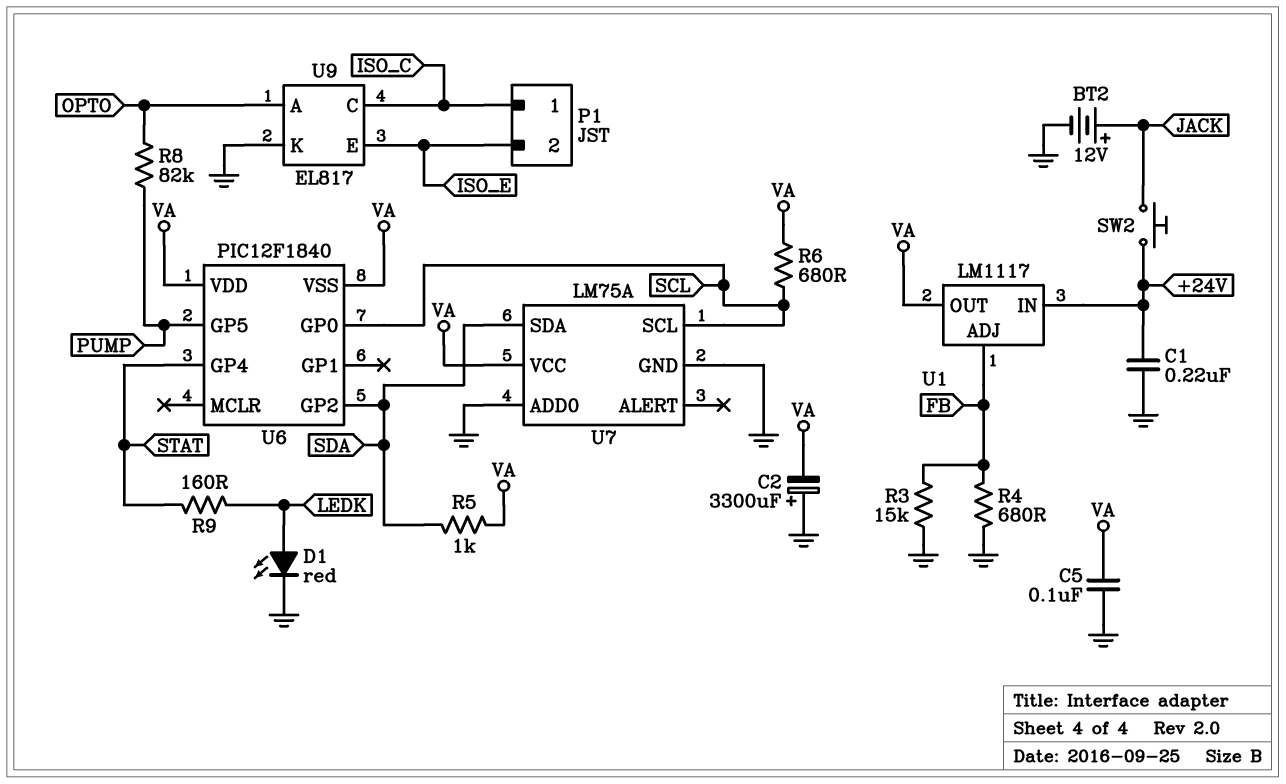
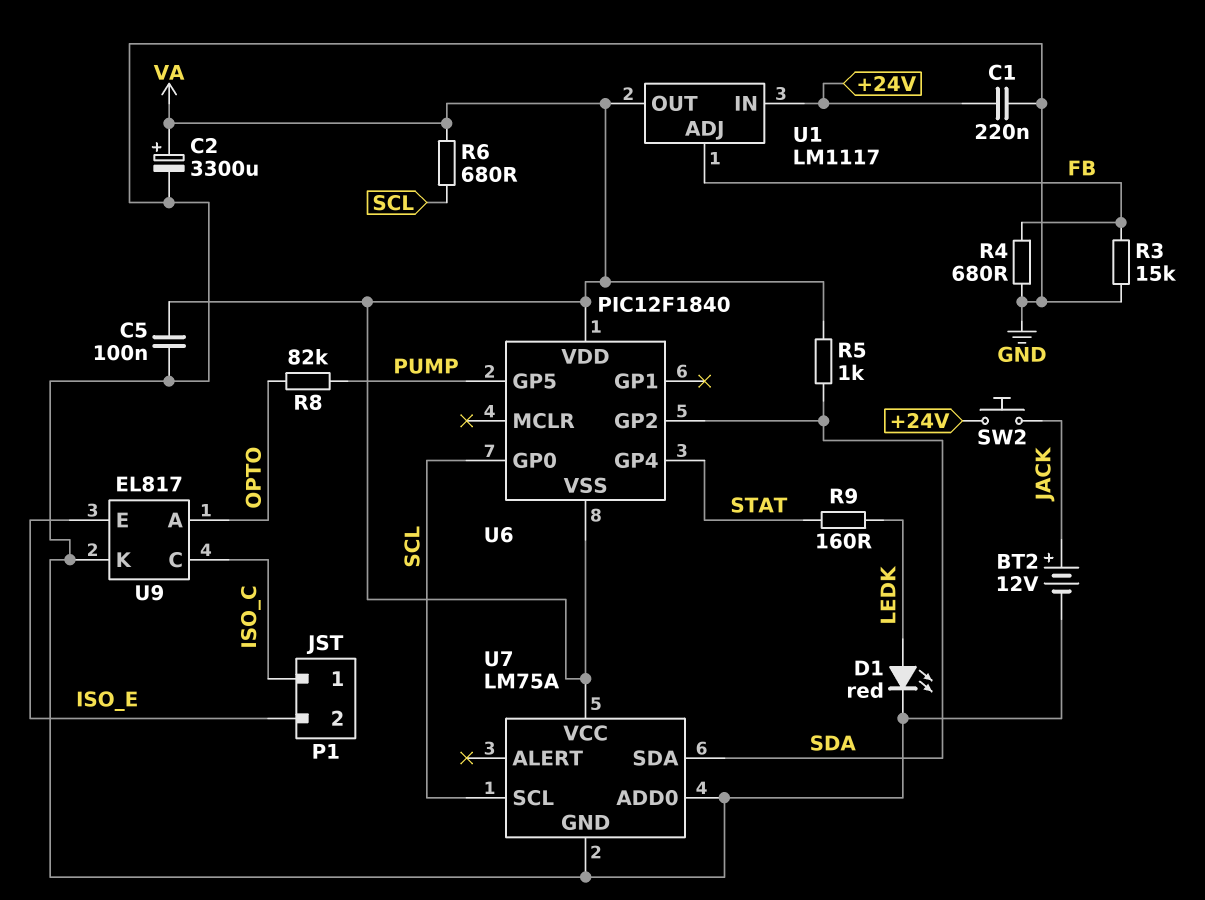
C2: 3300uF (plus GND, minus VA) -> 3300uF (plus VA, minus GND)

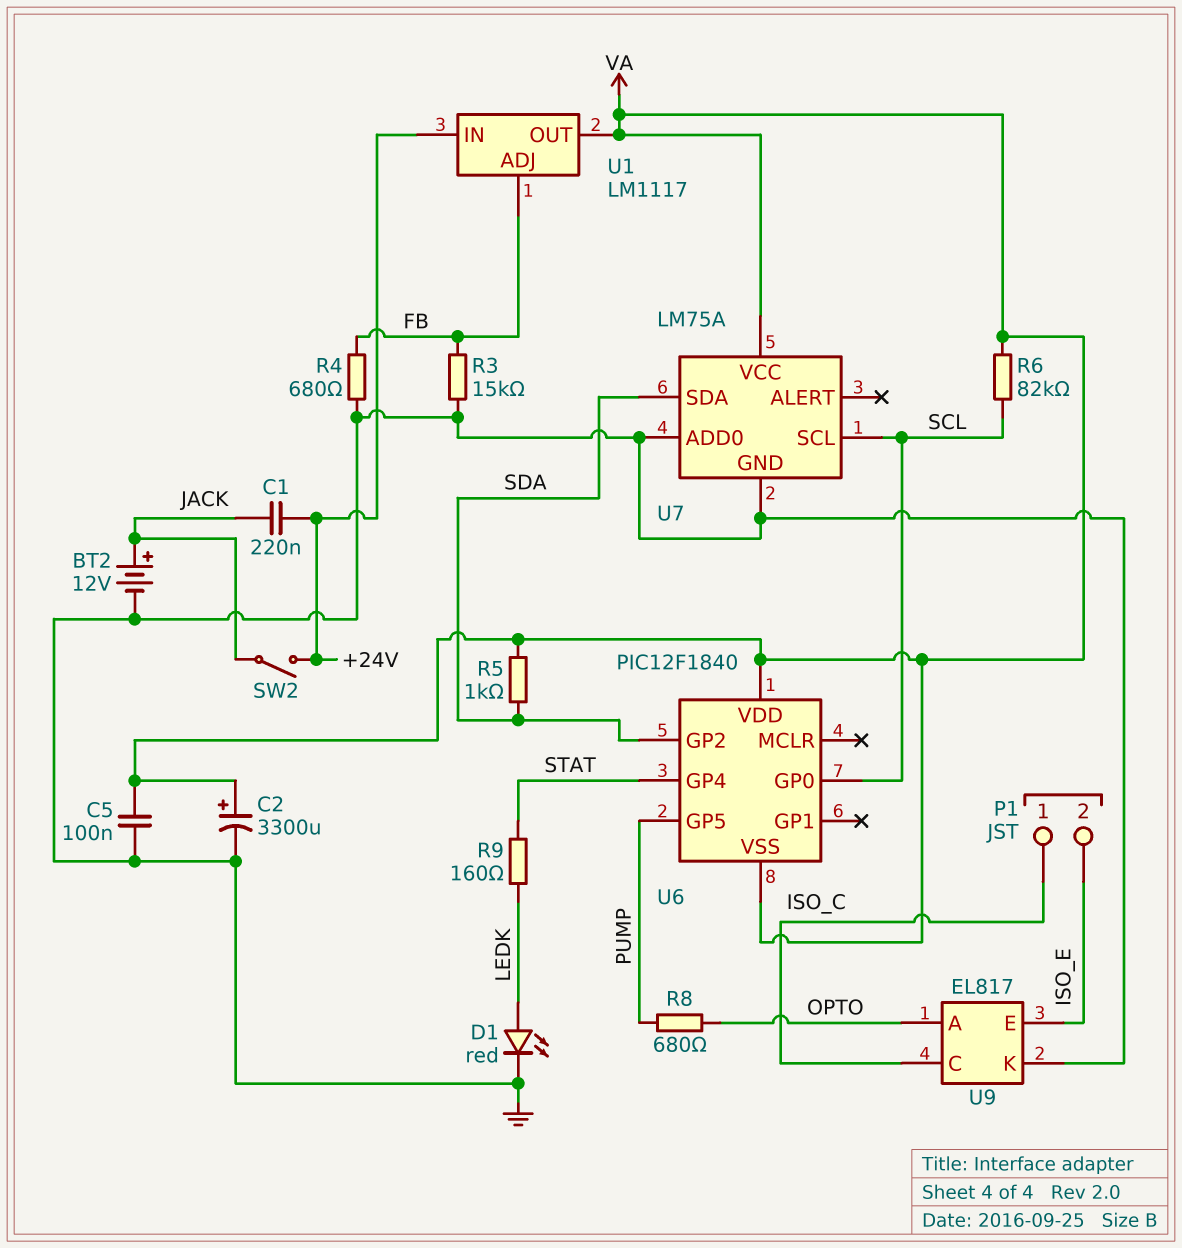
C1: 220nF (+24V, GND) -> 220nF (+24V, JACK)
R6: 680 (SCL, VA) -> 82k (SCL, VA)
R8: 82k (OPTO, PUMP) -> 680 (OPTO, PUMP)
SW2: button (+24V, JACK) -> switch (+24V, JACK)

